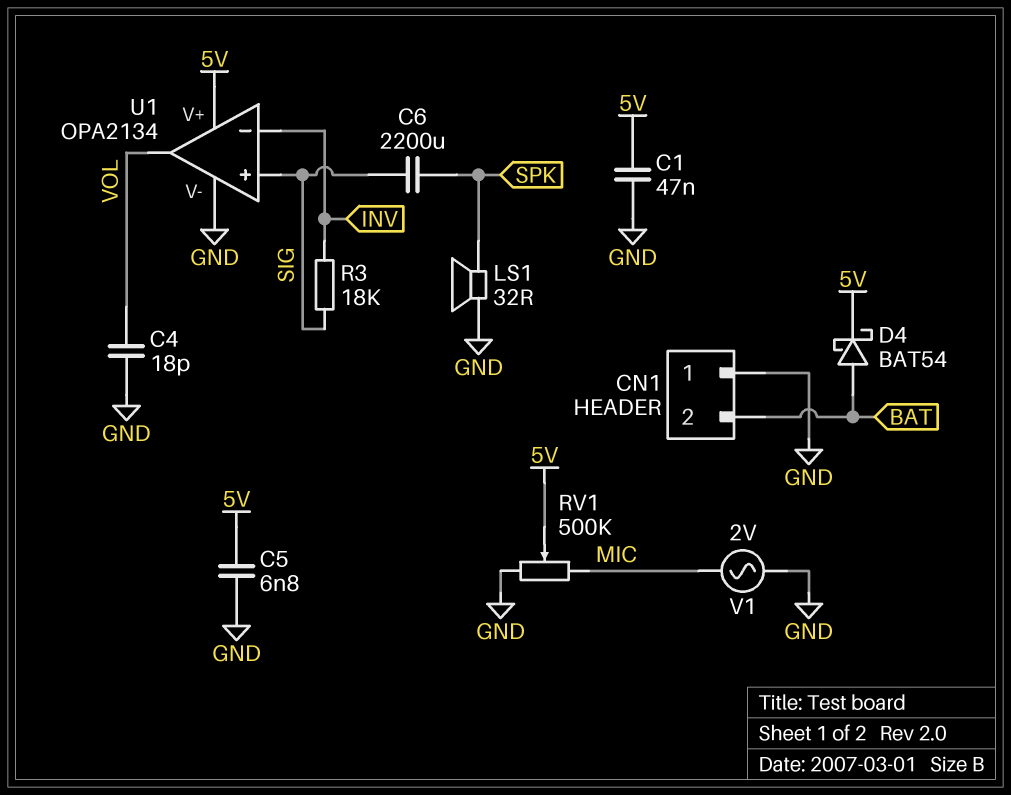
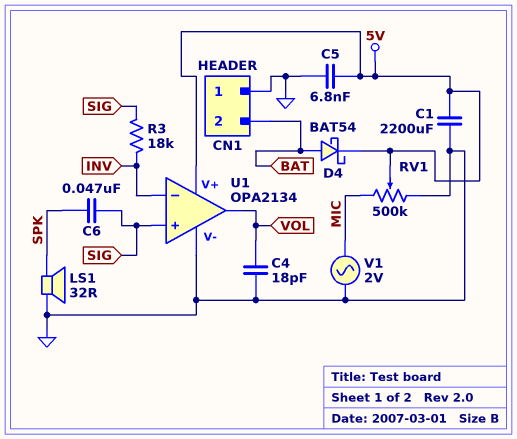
C1: 47nF (5V, GND) -> 2200uF (5V, GND)
C6: 2200uF (SIG, SPK) -> 47nF (SIG, SPK)

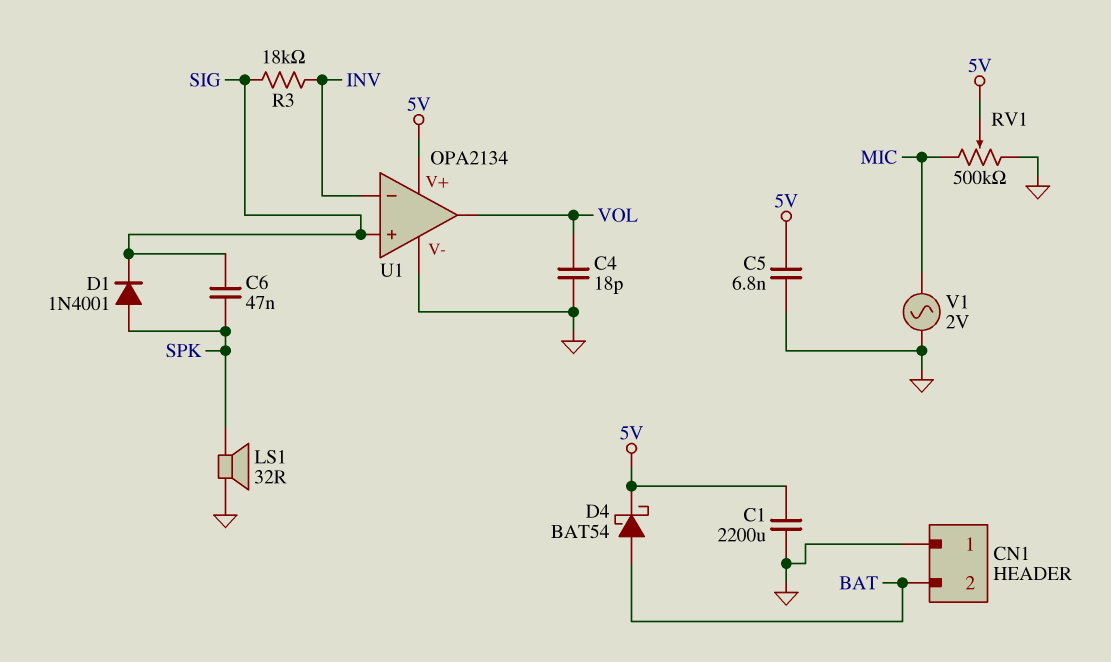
D1: none -> diode 1N4001 (A SPK, K SIG)

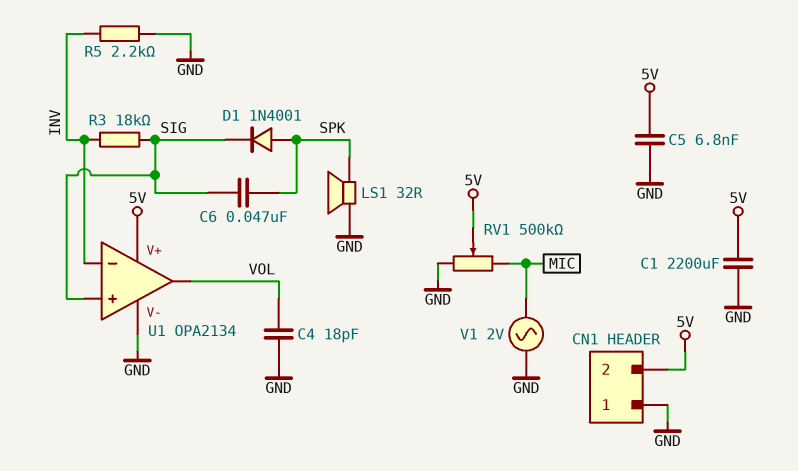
CN1 pin 2: BAT -> 5V
D4: schottky BAT54 (A BAT, K 5V) -> none
R5: none -> 2.2k (GND, INV)

